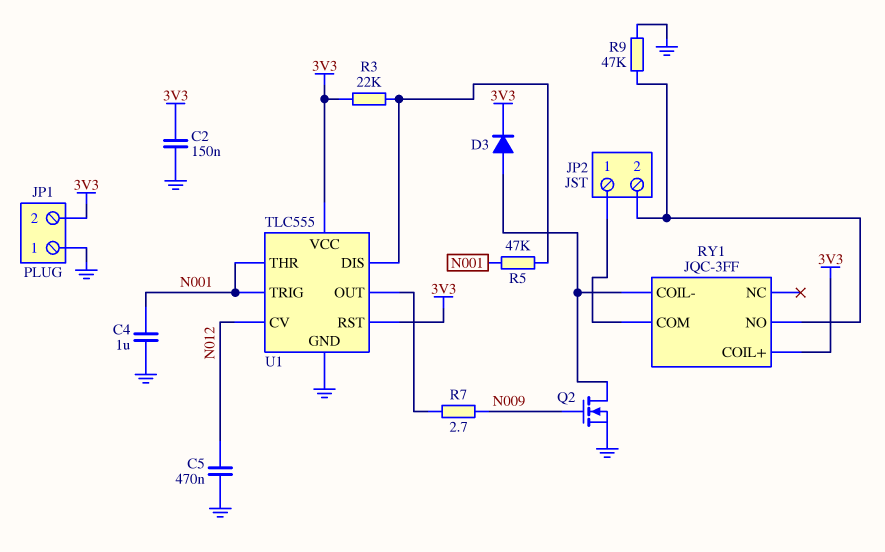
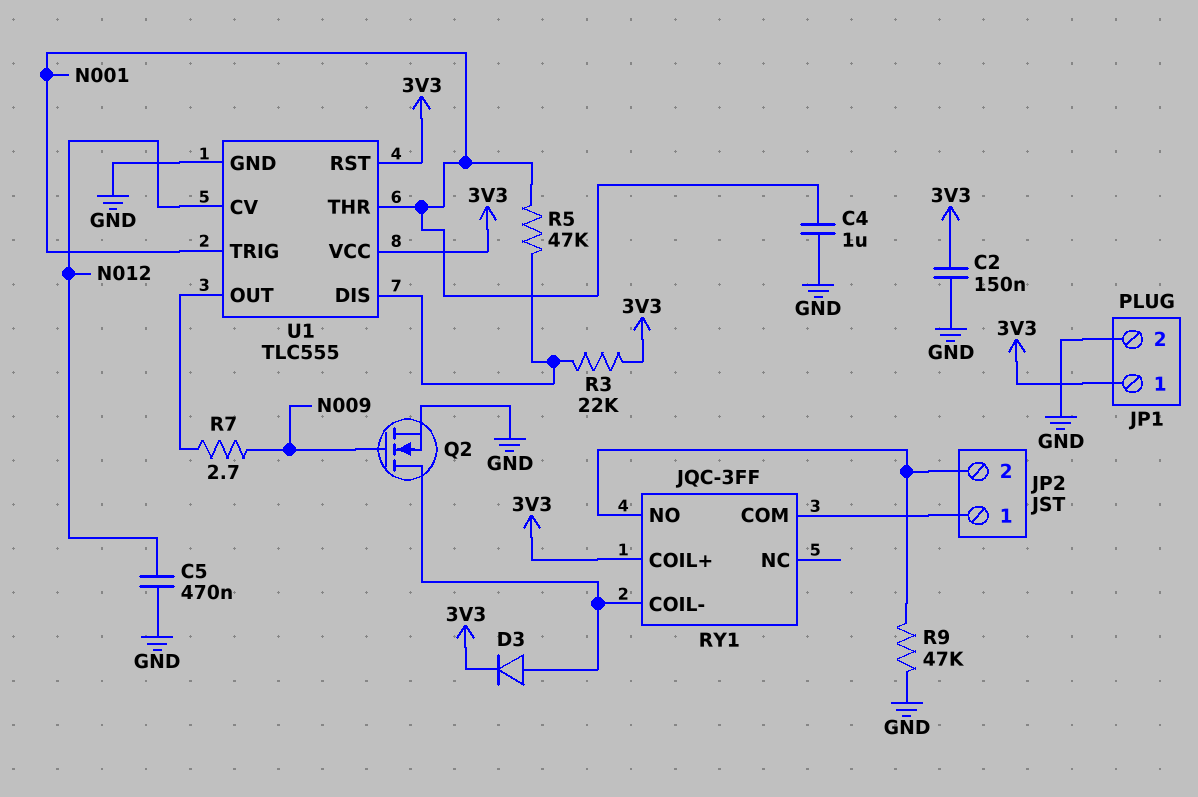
JP1 pin 1: GND -> 3V3
JP1 pin 2: 3V3 -> GND

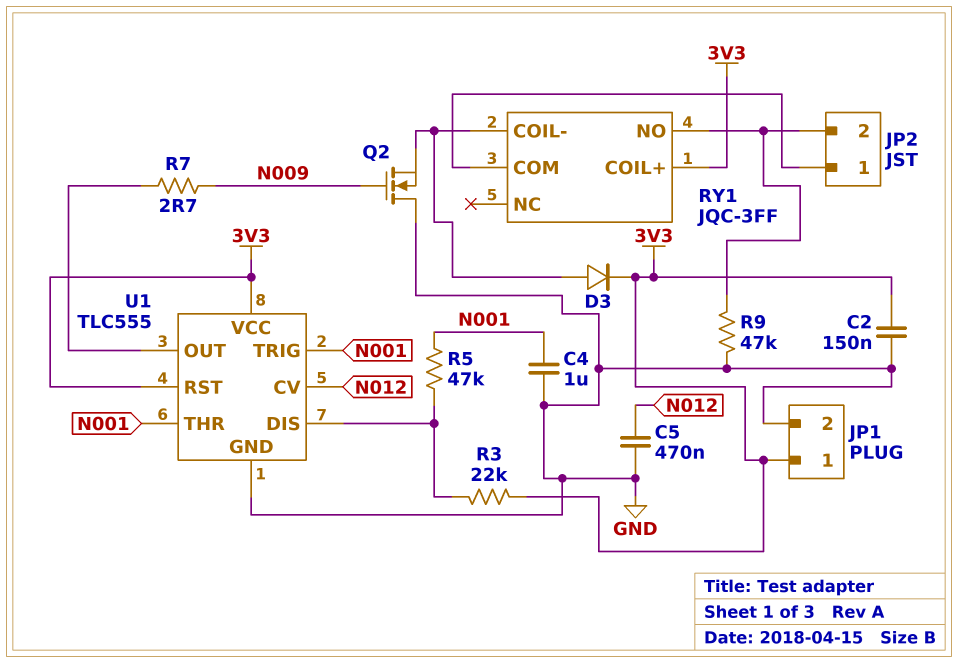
Q2: NMOS (G N009, D RY1/COIL-, S GND) -> NMOS (G N009, D GND, S RY1/COIL-)

